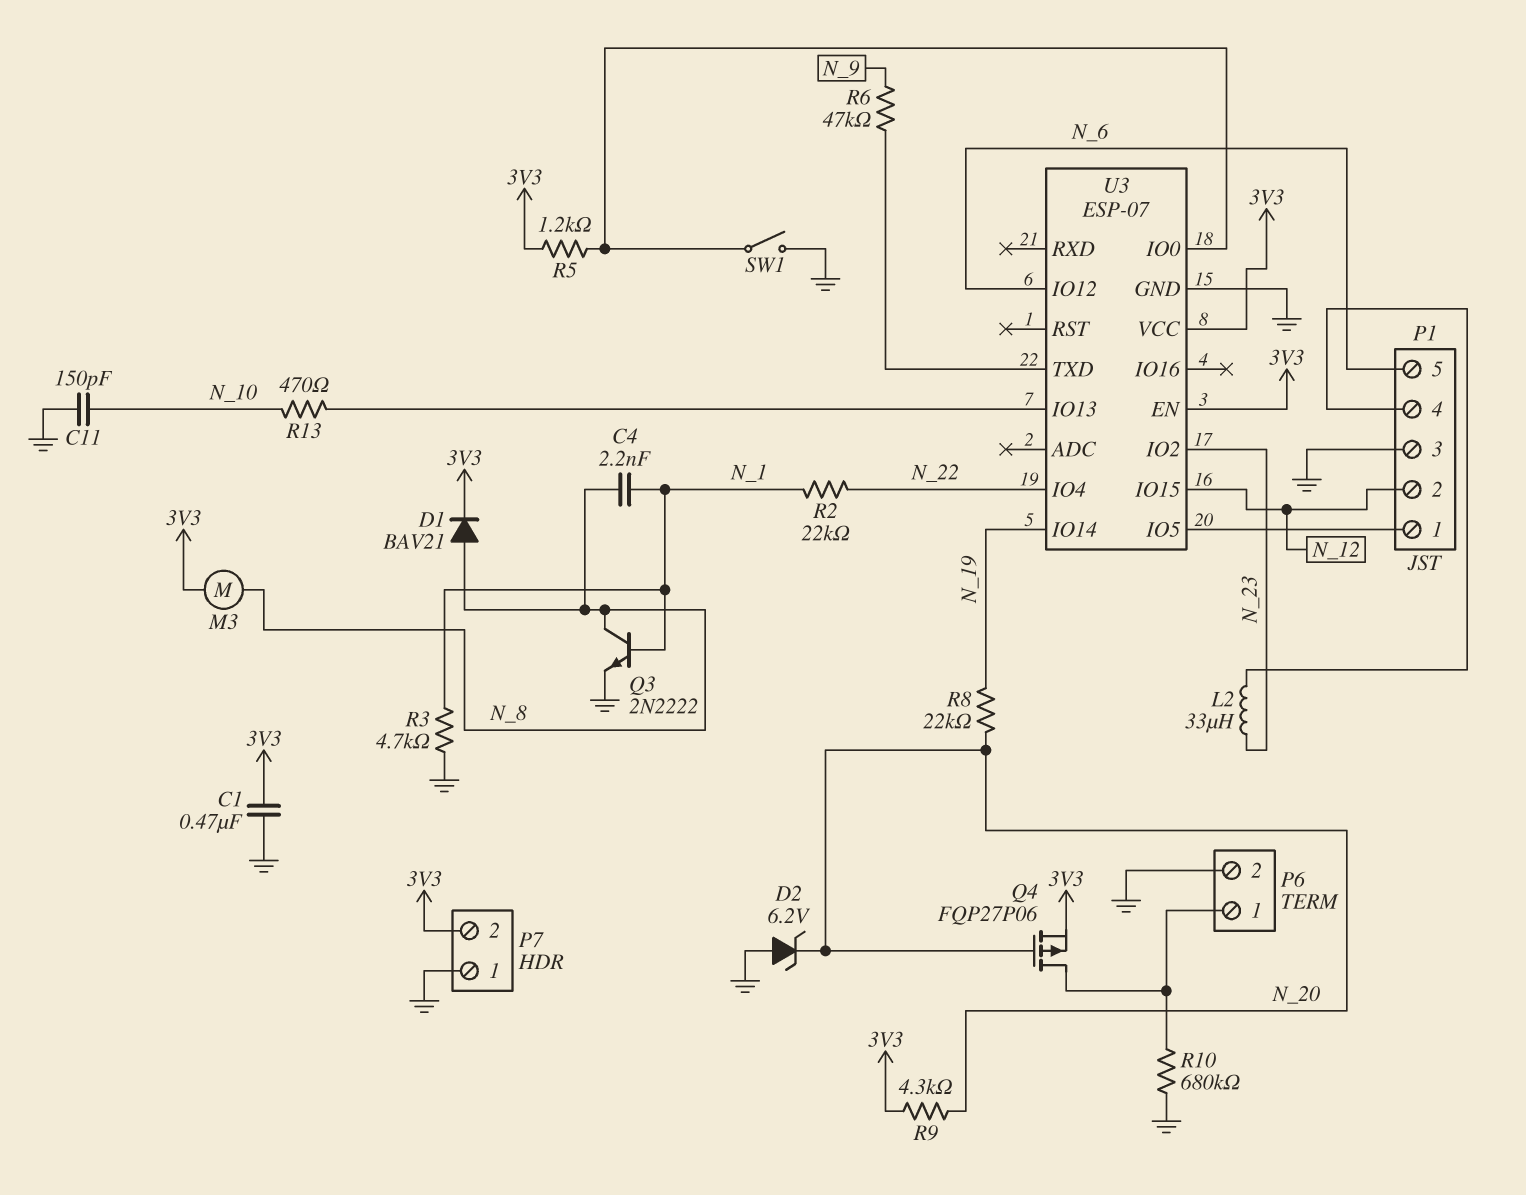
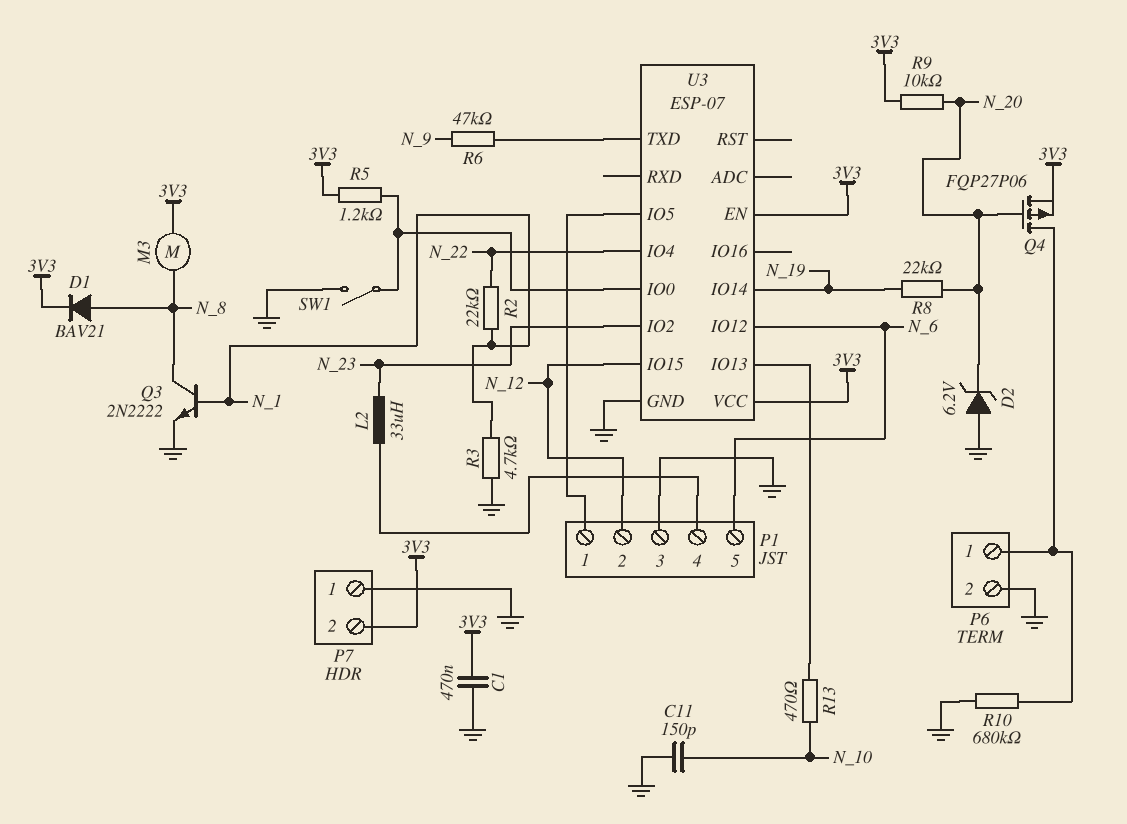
C4: 2.2nF (N_1, N_8) -> none
R9: 4.3k (3V3, N_20) -> 10k (3V3, N_20)

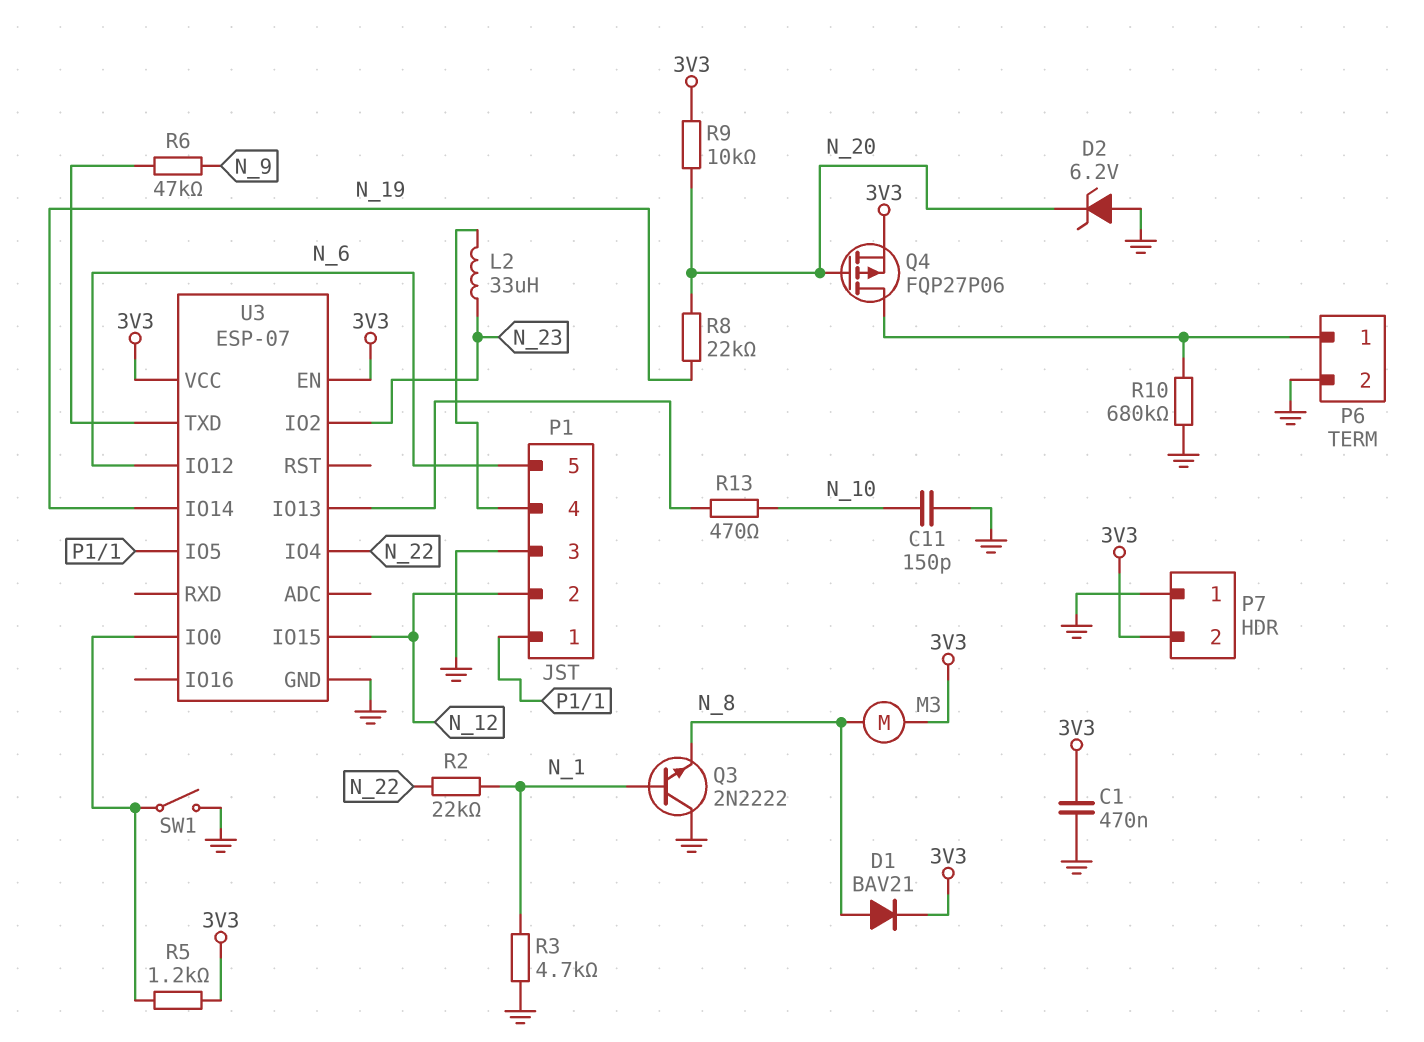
Q3: NPN 2N2222 (B N_1, C N_8, E GND) -> NPN 2N2222 (B N_1, C GND, E N_8)

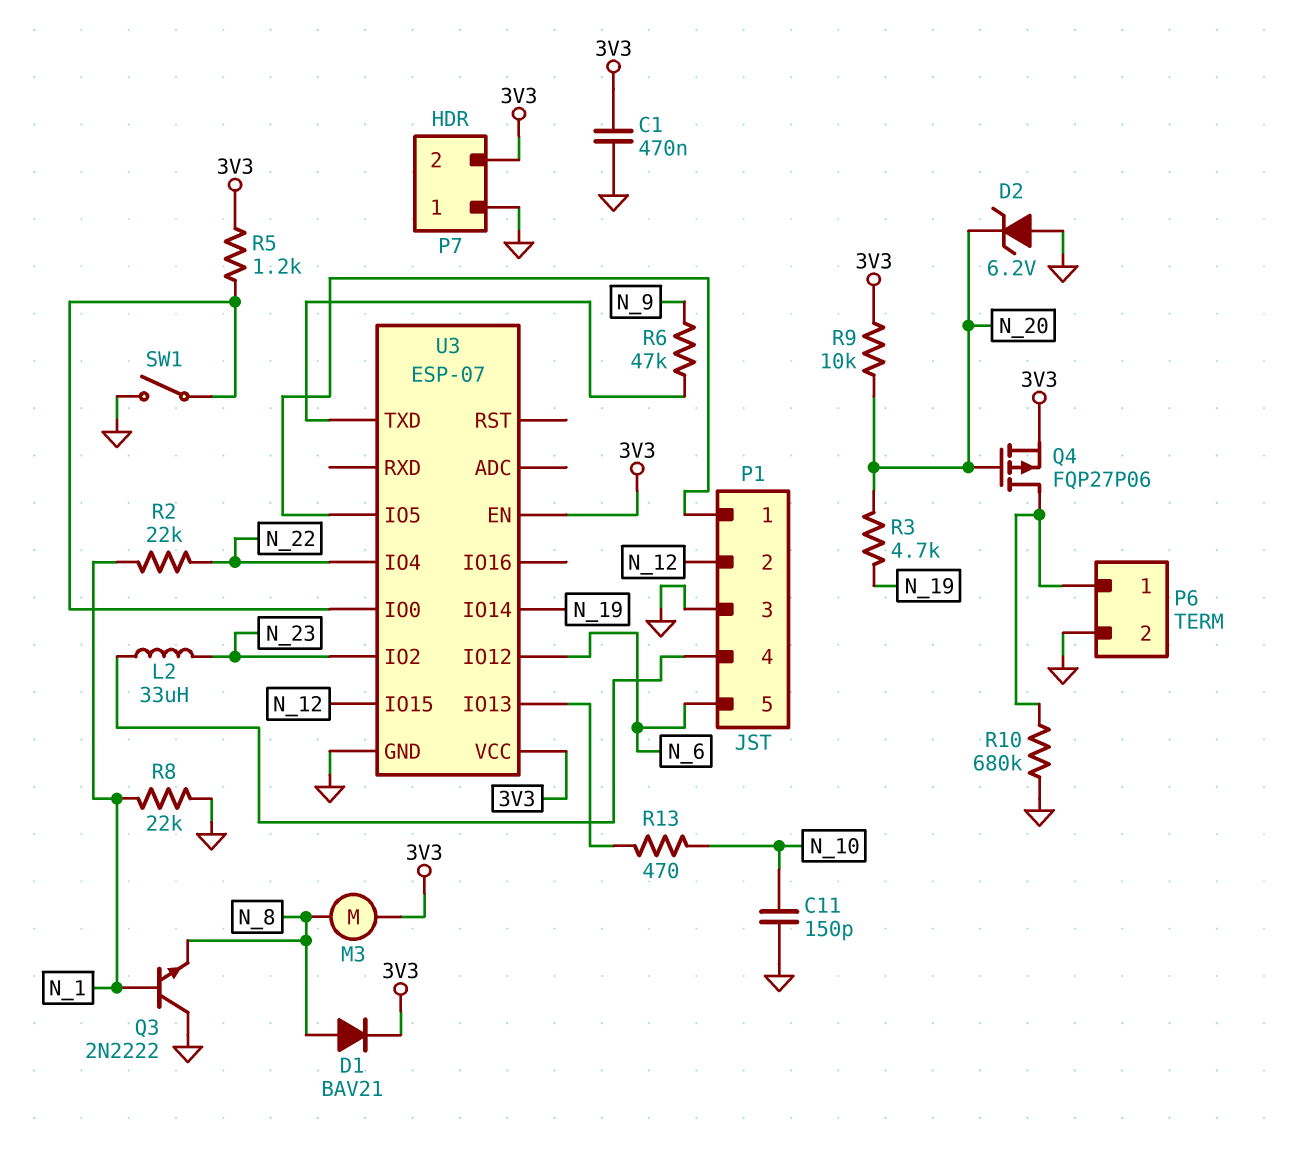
R3: 4.7k (GND, N_1) -> 4.7k (N_19, N_20)
R8: 22k (N_19, N_20) -> 22k (GND, N_1)

